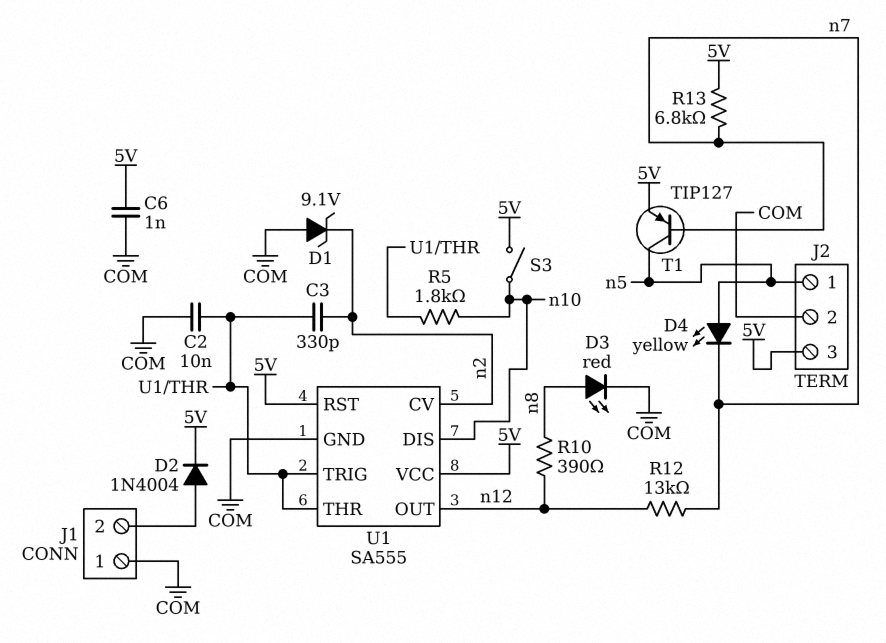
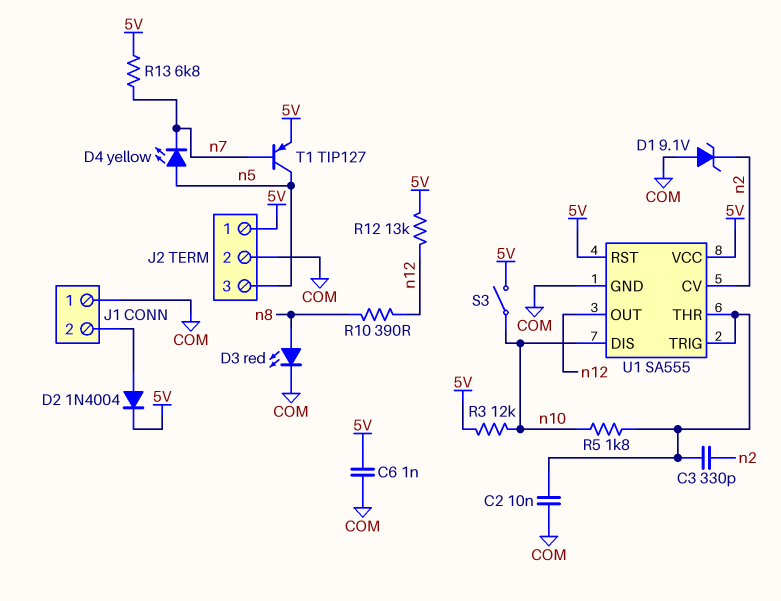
J2 pin 1: n5 -> 5V
J2 pin 3: 5V -> n5
R3: none -> 12k (5V, n10)
R12: 13k (n7, n12) -> 13k (5V, n12)

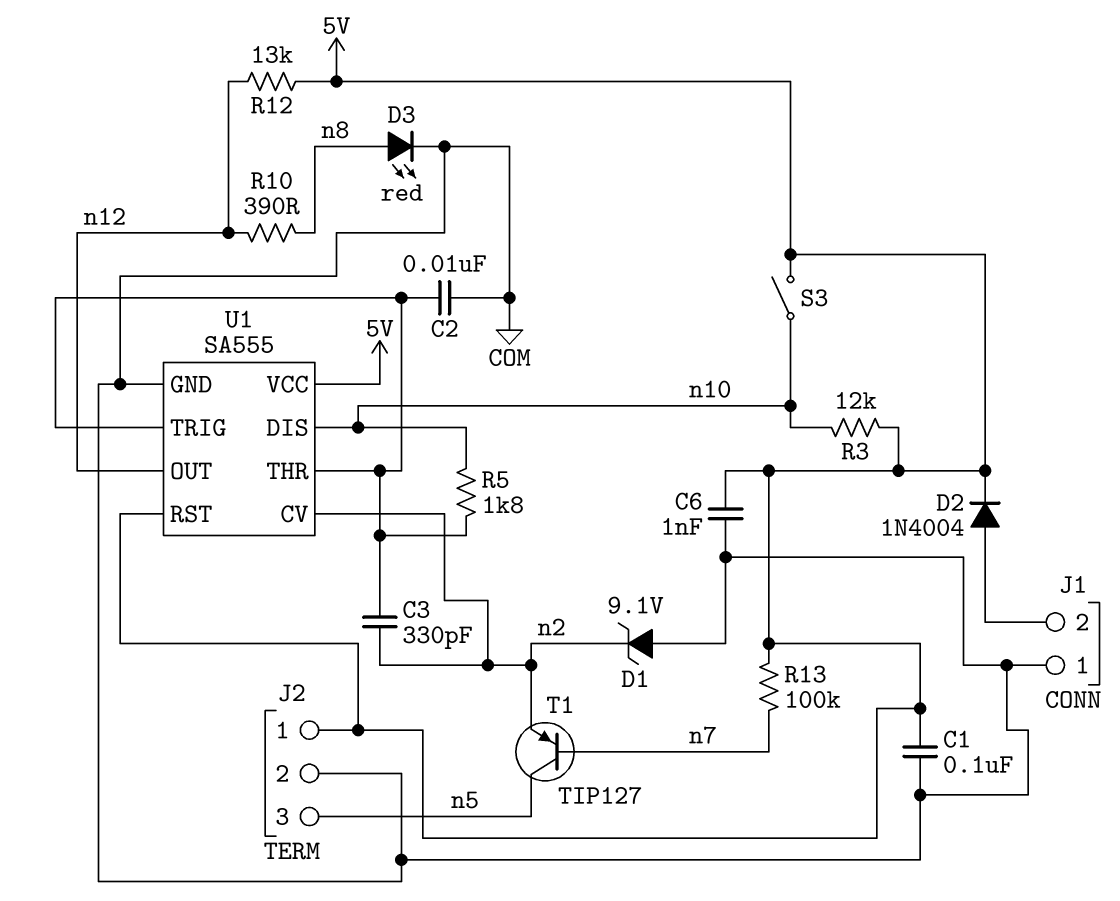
C1: none -> 100nF (5V, COM)
D4: LED yellow (A n5, K n7) -> none
R13: 6.8k (5V, n7) -> 100k (5V, n7)
T1: PNP TIP127 (B n7, C n5, E 5V) -> PNP TIP127 (B n7, C n5, E n2)

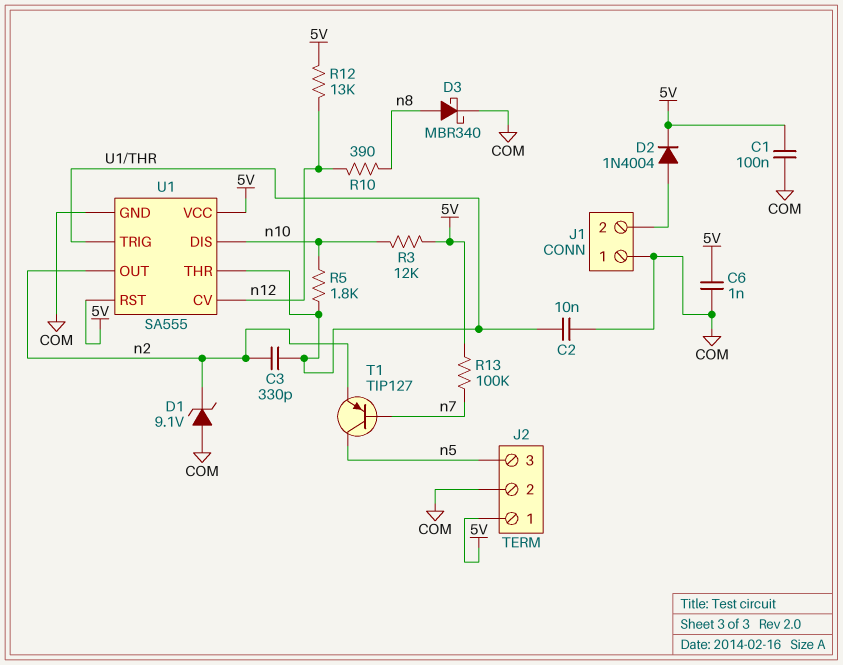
D3: LED red (A n8, K COM) -> schottky MBR340 (A n8, K COM)
S3: switch (5V, n10) -> none
U1 pin CV: n2 -> n12
U1 pin OUT: n12 -> n2

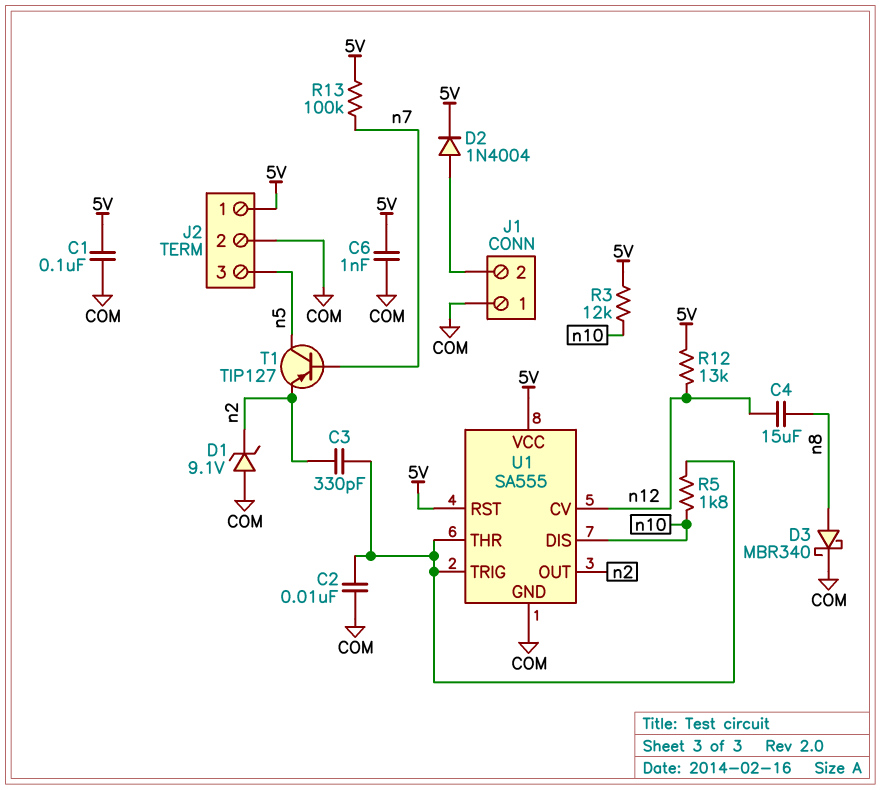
C4: none -> 15uF (n8, n12)
R10: 390 (n8, n12) -> none

